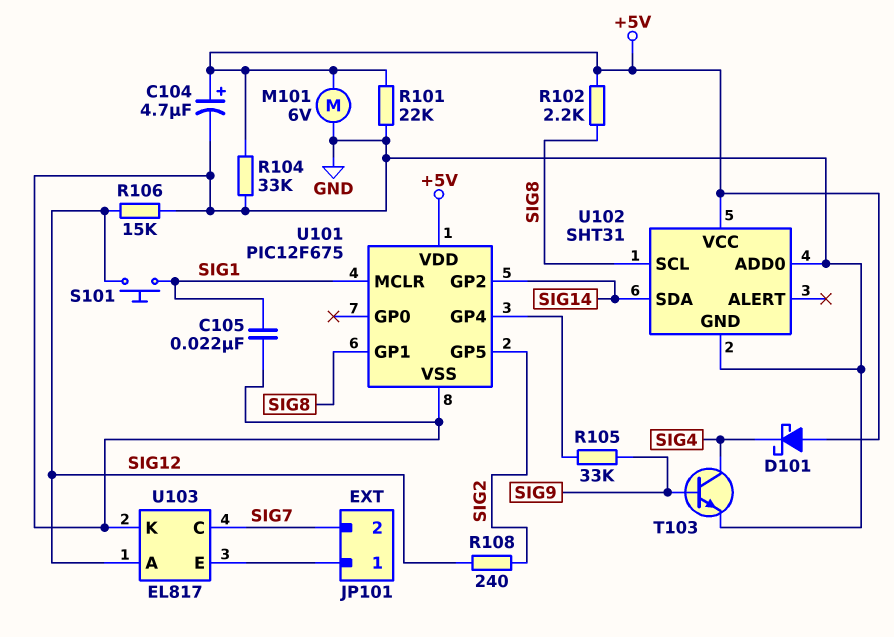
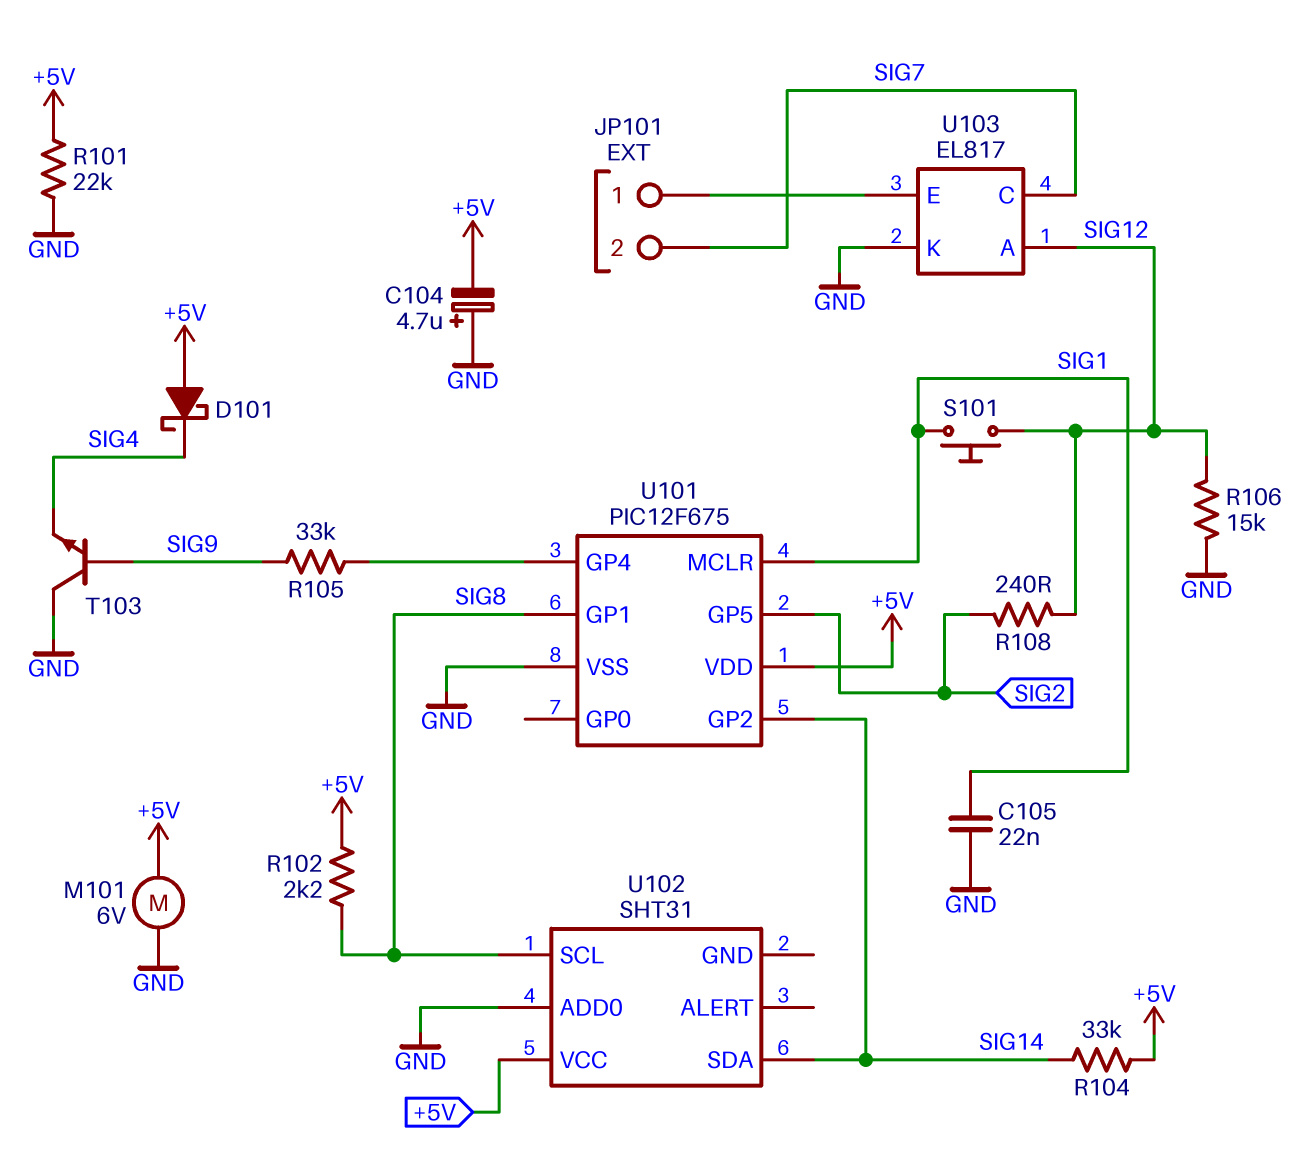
C104: 4.7uF (plus +5V, minus GND) -> 4.7uF (plus GND, minus +5V)
R104: 33k (+5V, GND) -> 33k (+5V, SIG14)
T103: NPN (B SIG9, C SIG4, E GND) -> NPN (B SIG9, C GND, E SIG4)
U102 pin GND: GND -> none

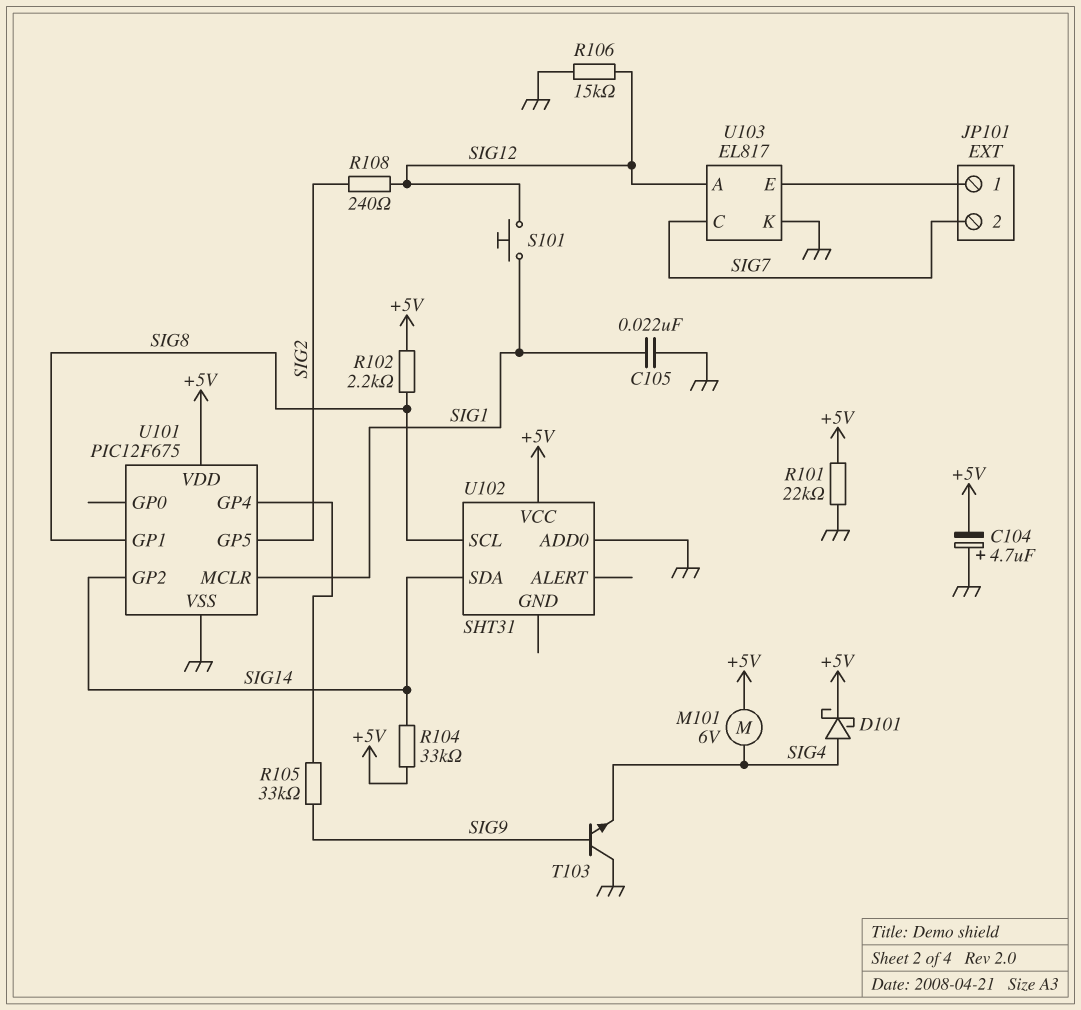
D101: schottky (A +5V, K SIG4) -> schottky (A SIG4, K +5V)
M101: motor 6V (+5V, GND) -> motor 6V (+5V, SIG4)

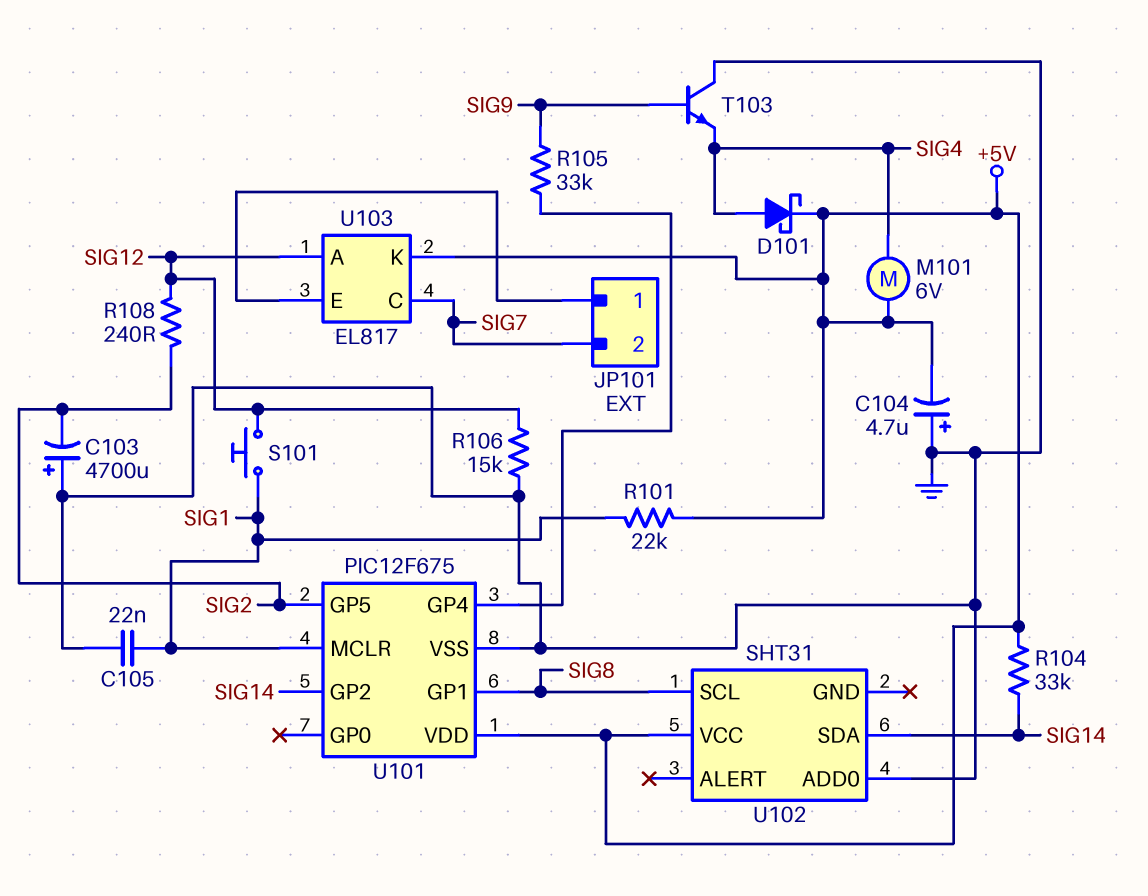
C103: none -> 4700uF (plus GND, minus SIG2)
R101: 22k (+5V, GND) -> 22k (+5V, SIG1)
R102: 2.2k (+5V, SIG8) -> none
U103 pin K: GND -> +5V

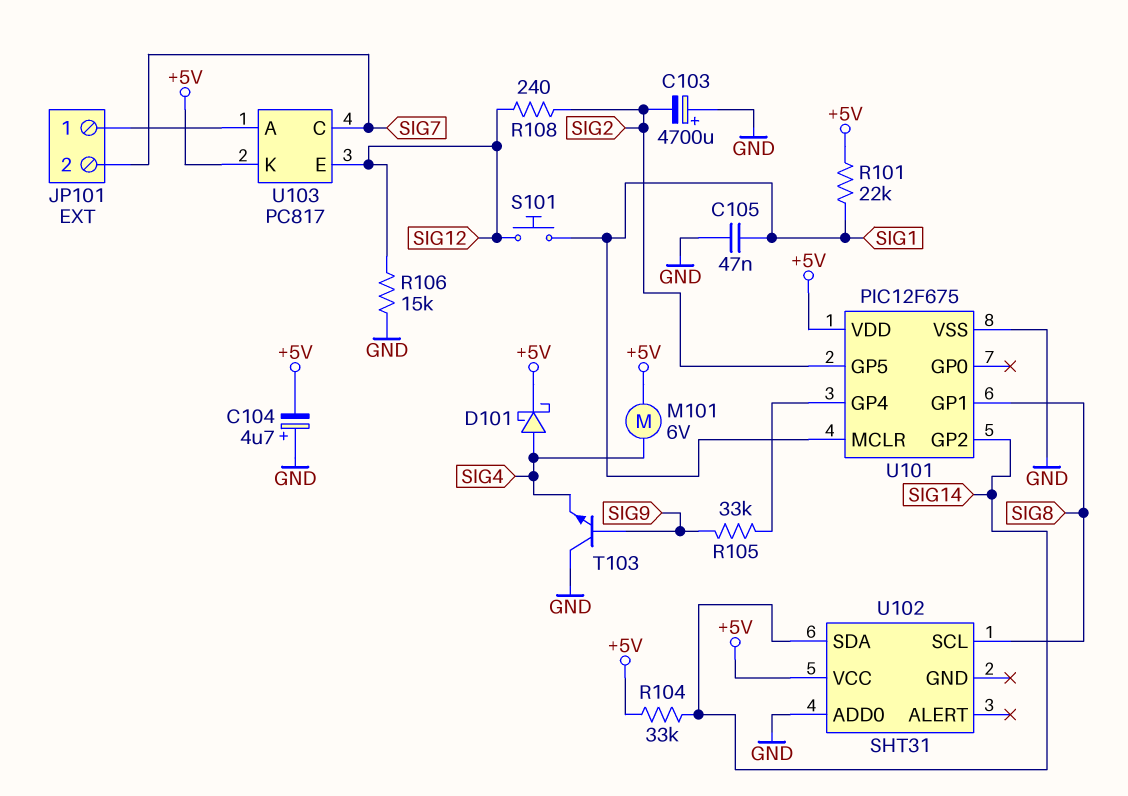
C105: 22nF (GND, SIG1) -> 47nF (GND, SIG1)
U103: EL817 -> PC817
U103 pin A: SIG12 -> JP101/1
U103 pin E: JP101/1 -> SIG12

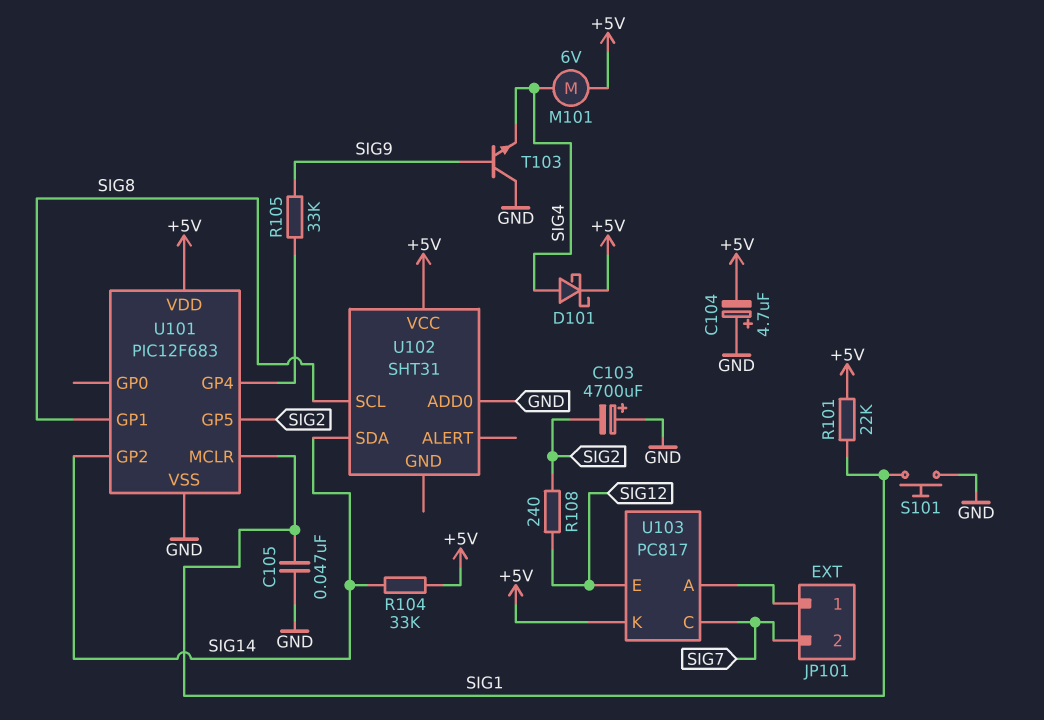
R106: 15k (GND, SIG12) -> none
S101: button (SIG1, SIG12) -> button (GND, SIG1)
U101: PIC12F675 -> PIC12F683

